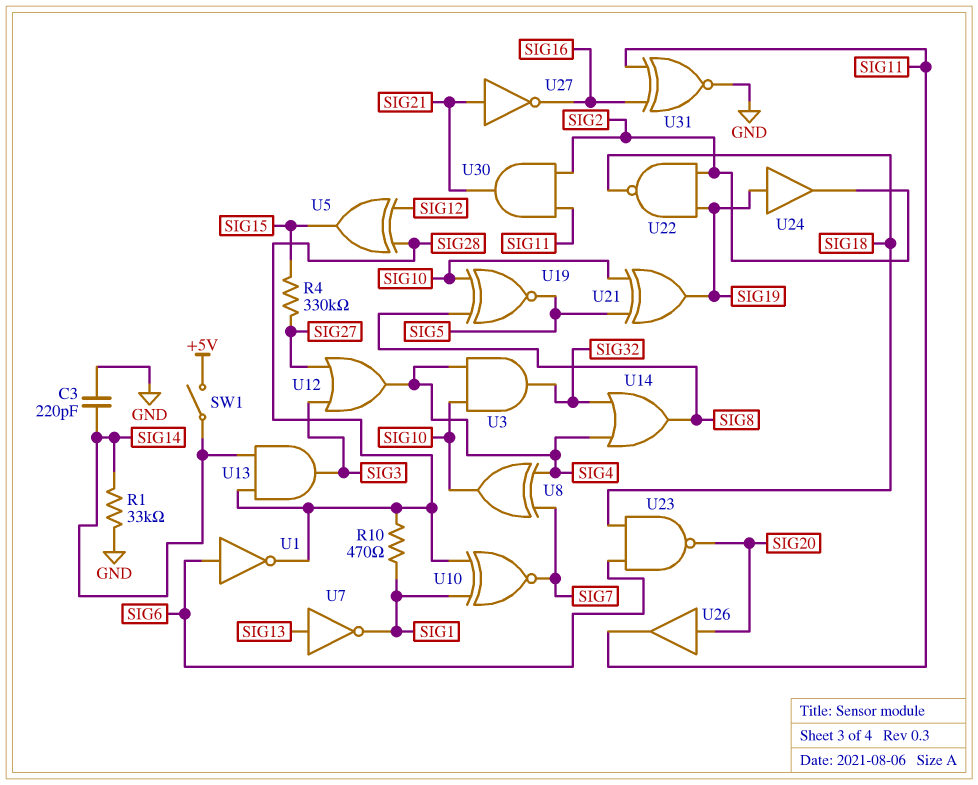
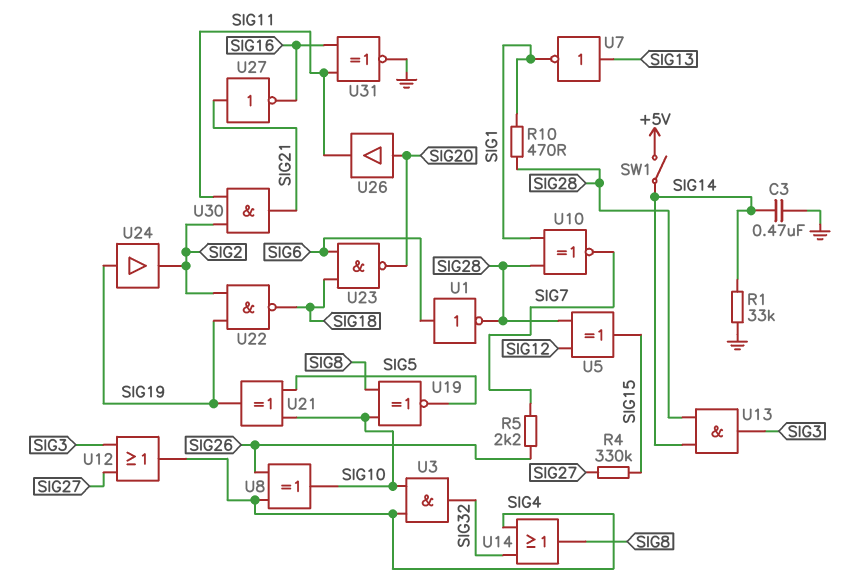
C3: 220pF (GND, SIG14) -> 470nF (GND, SIG14)
R5: none -> 2.2k (SIG7, SIG26)
U8: XOR (in SIG4, in SIG7, out SIG10) -> XOR (in SIG4, in SIG26, out SIG10)

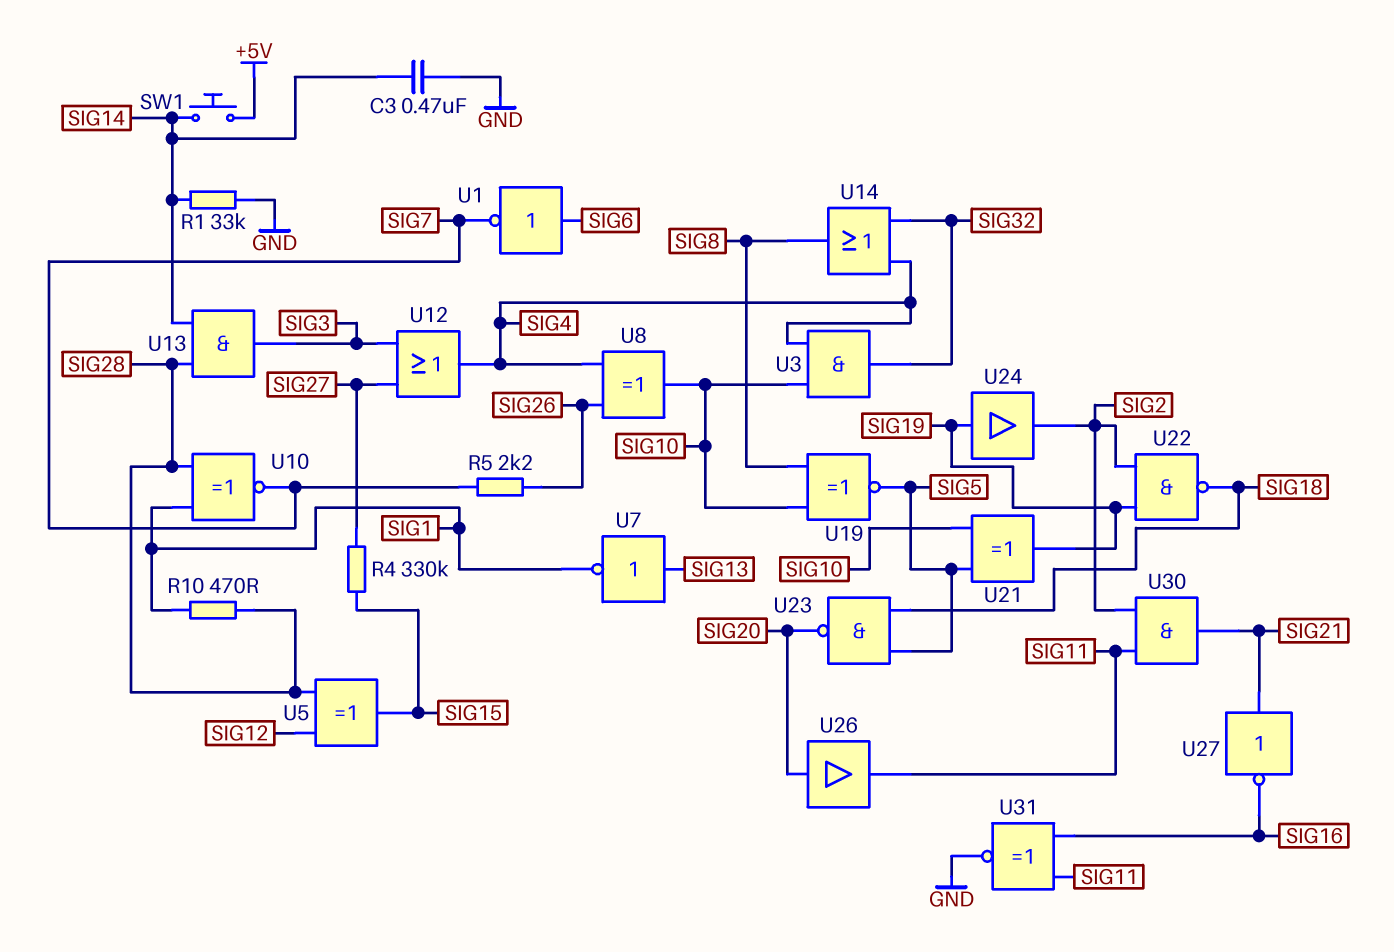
SW1: switch (+5V, SIG14) -> button (+5V, SIG14)
U1: NOT (in SIG6, out SIG28) -> NOT (in SIG6, out SIG7)
U23: NAND (in SIG6, in SIG18, out SIG20) -> NAND (in SIG5, in SIG18, out SIG20)

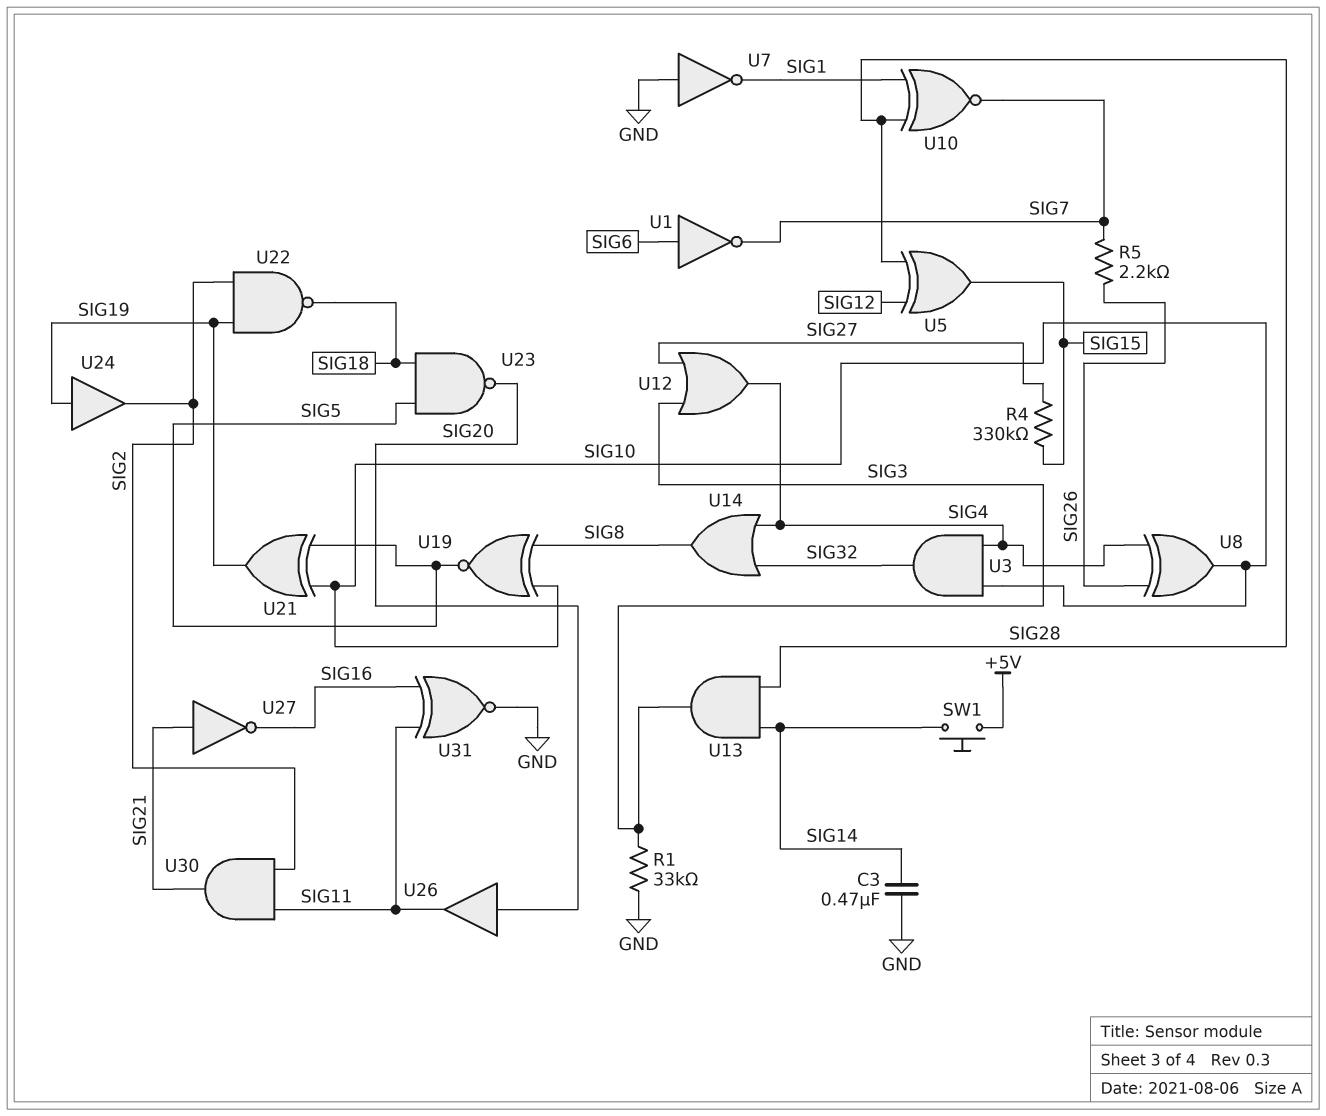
R1: 33k (GND, SIG14) -> 33k (GND, SIG3)
R10: 470 (SIG1, SIG28) -> none
U7: NOT (in SIG13, out SIG1) -> NOT (in GND, out SIG1)

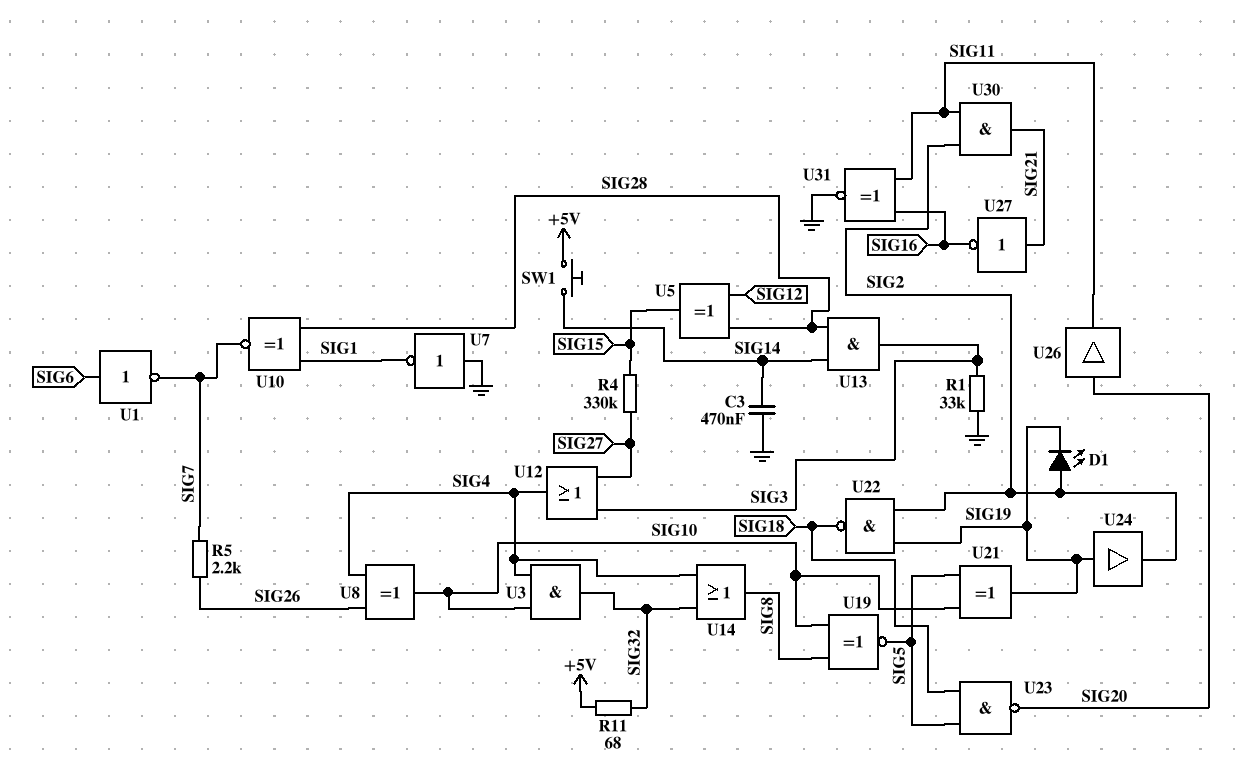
D1: none -> LED (A SIG2, K SIG19)
R11: none -> 68 (+5V, SIG32)

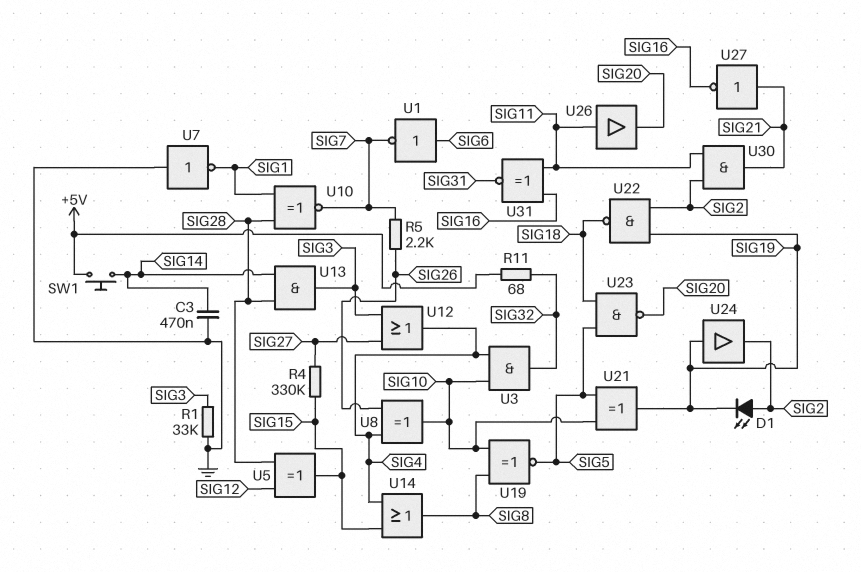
U14: OR (in SIG4, in SIG32, out SIG8) -> OR (in SIG4, in SIG15, out SIG8)
U26: buffer (in SIG20, out SIG11) -> buffer (in SIG11, out SIG20)
U31: XNOR (in SIG11, in SIG16, out GND) -> XNOR (in SIG11, in SIG16, out SIG31)

